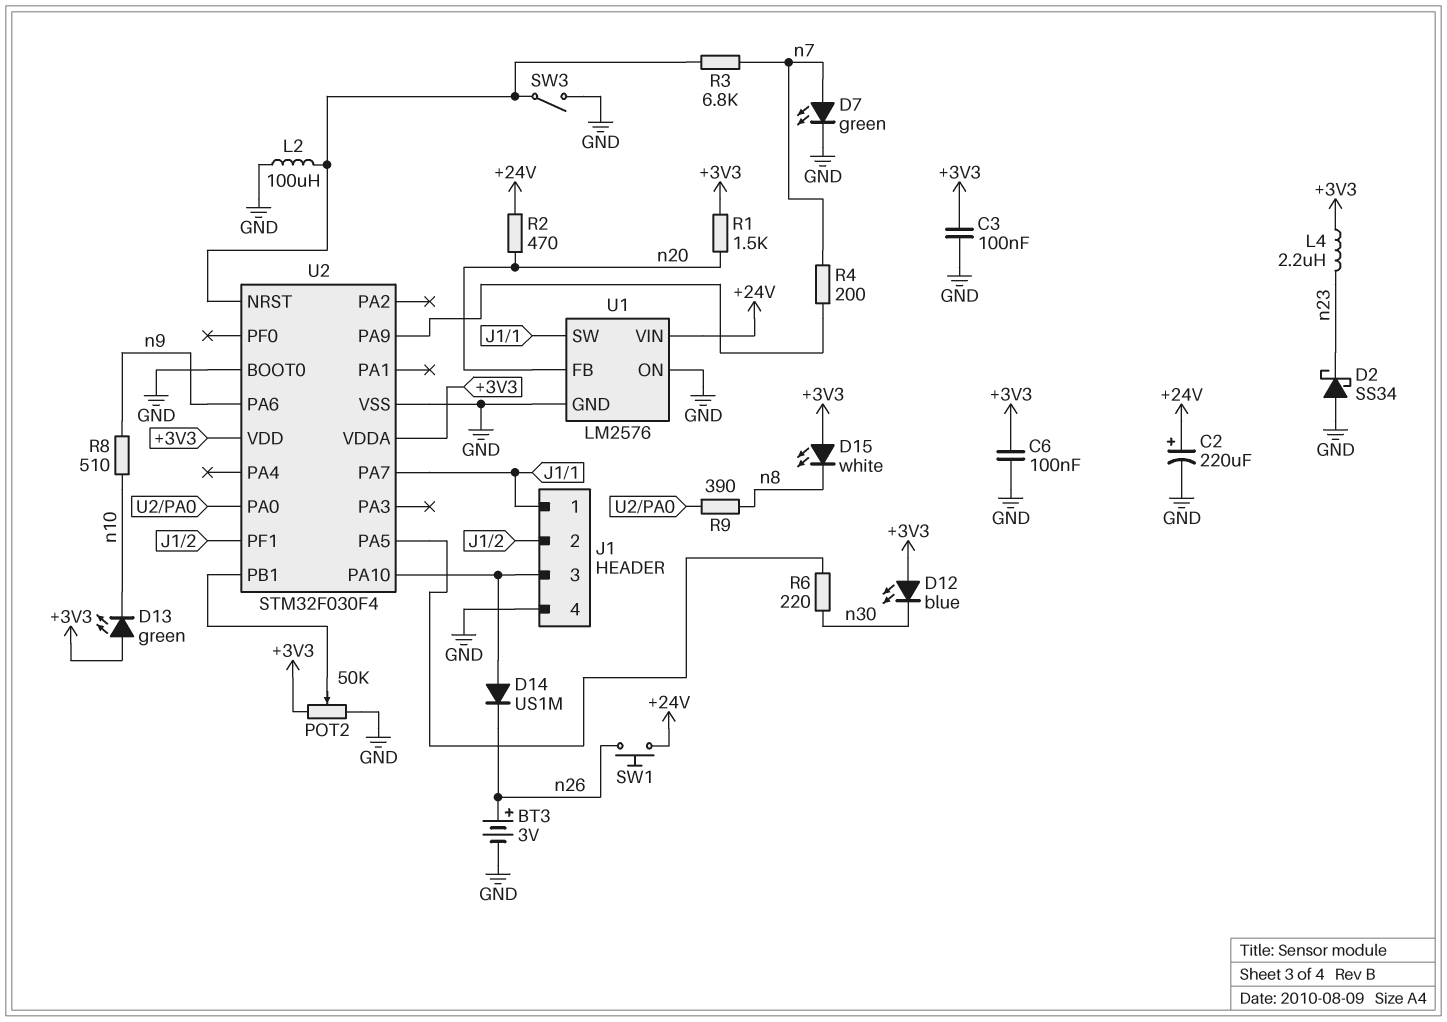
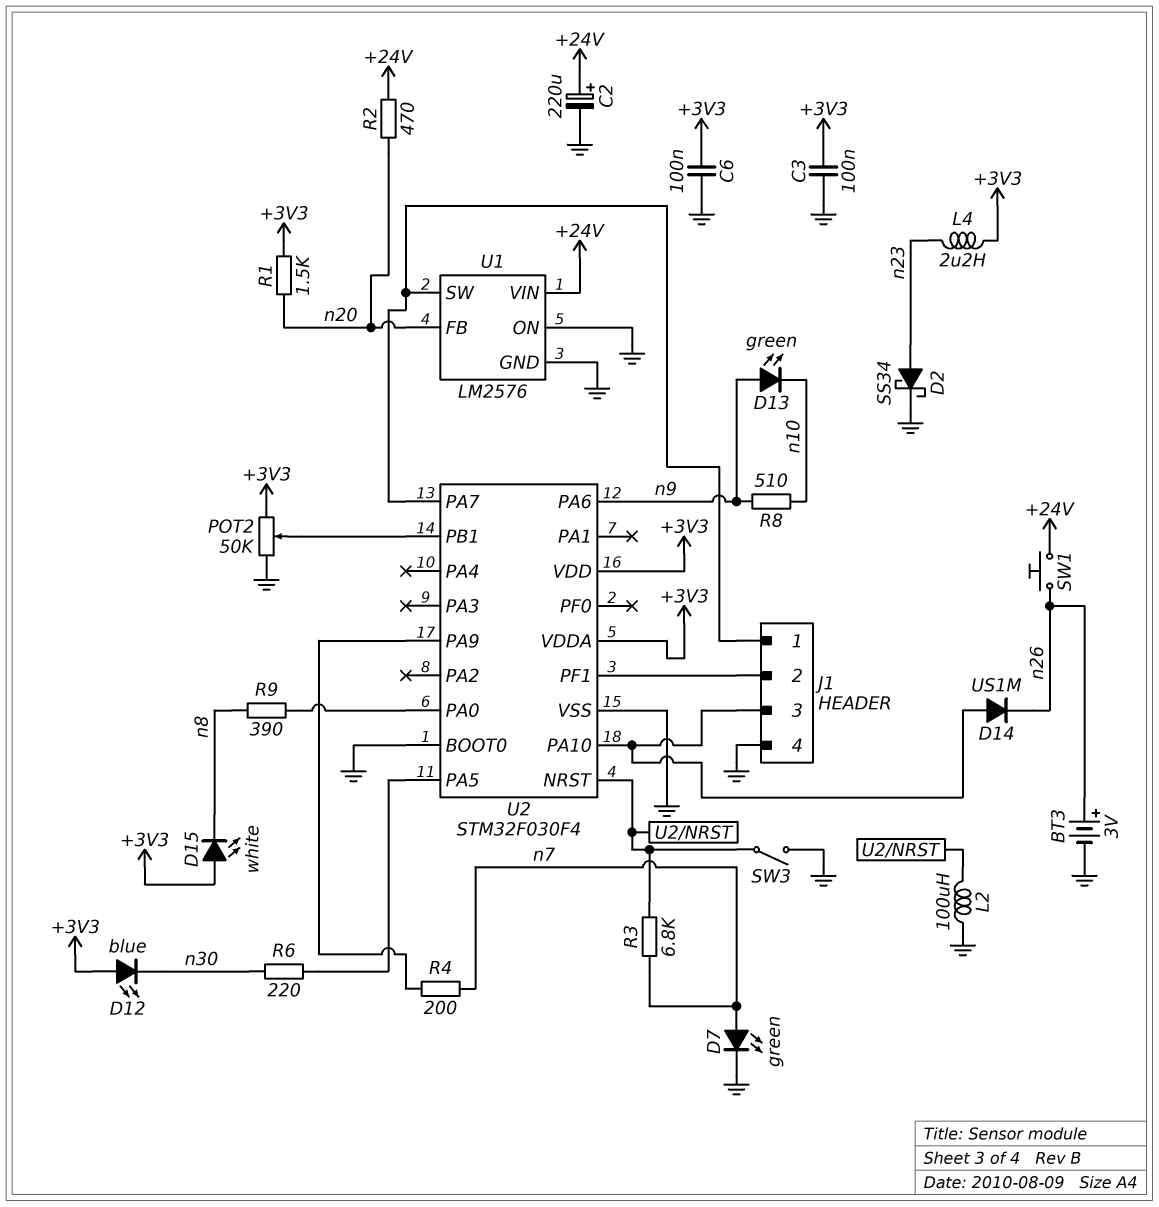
D2: schottky SS34 (A GND, K n23) -> schottky SS34 (A n23, K GND)
D13: LED green (A +3V3, K n10) -> LED green (A n9, K n10)

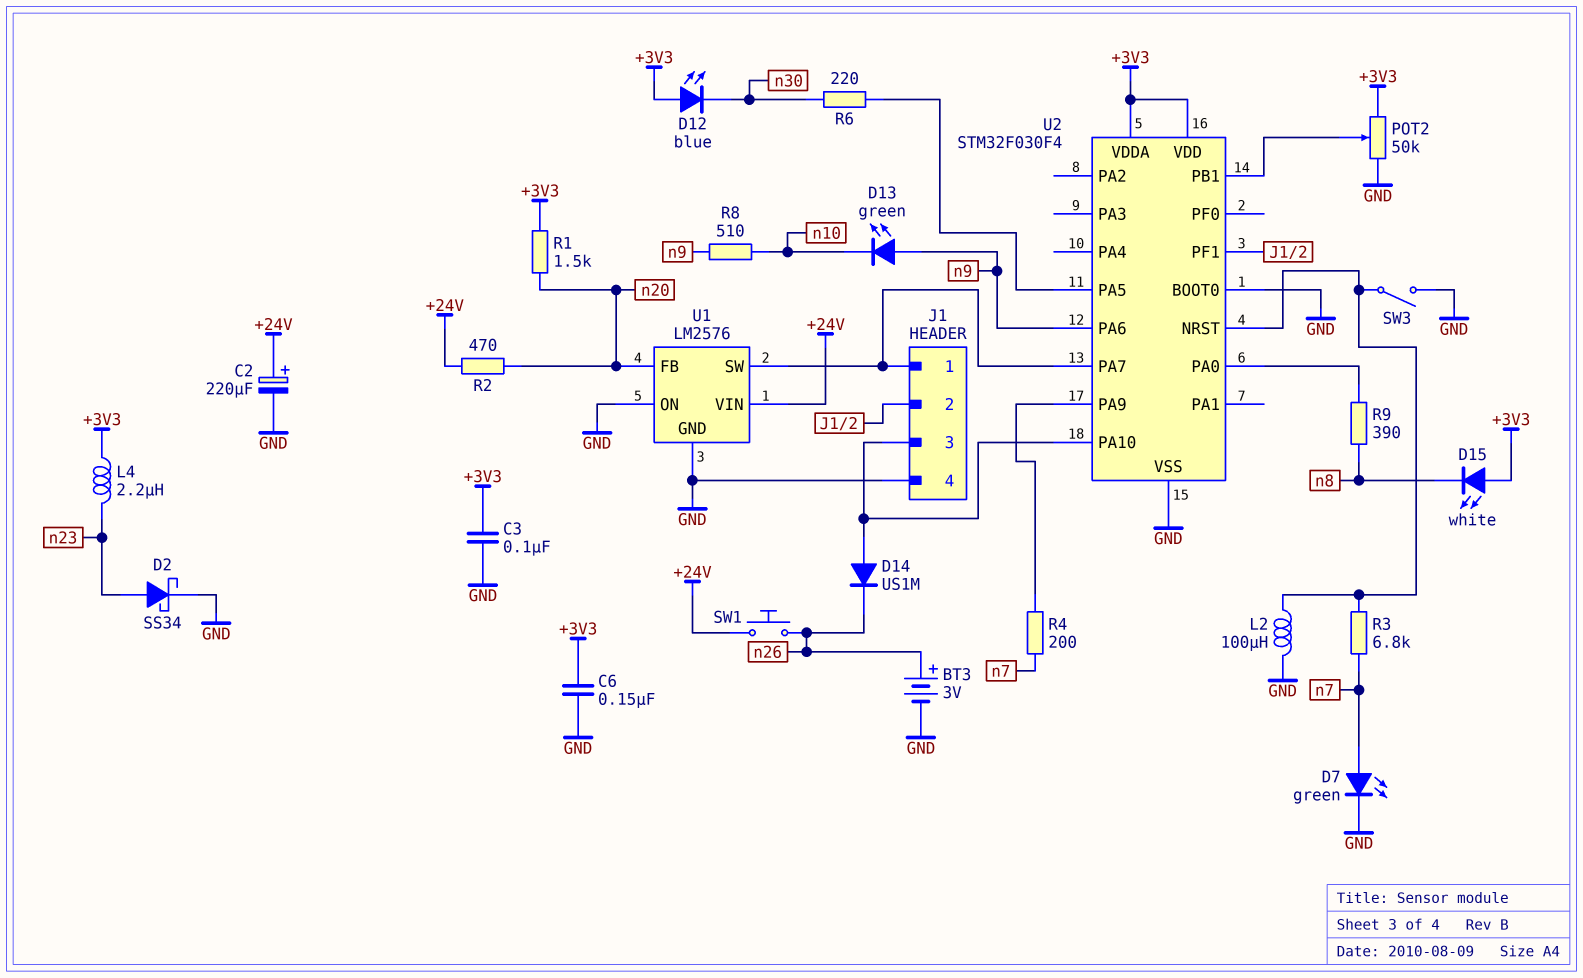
C6: 100nF (+3V3, GND) -> 150nF (+3V3, GND)

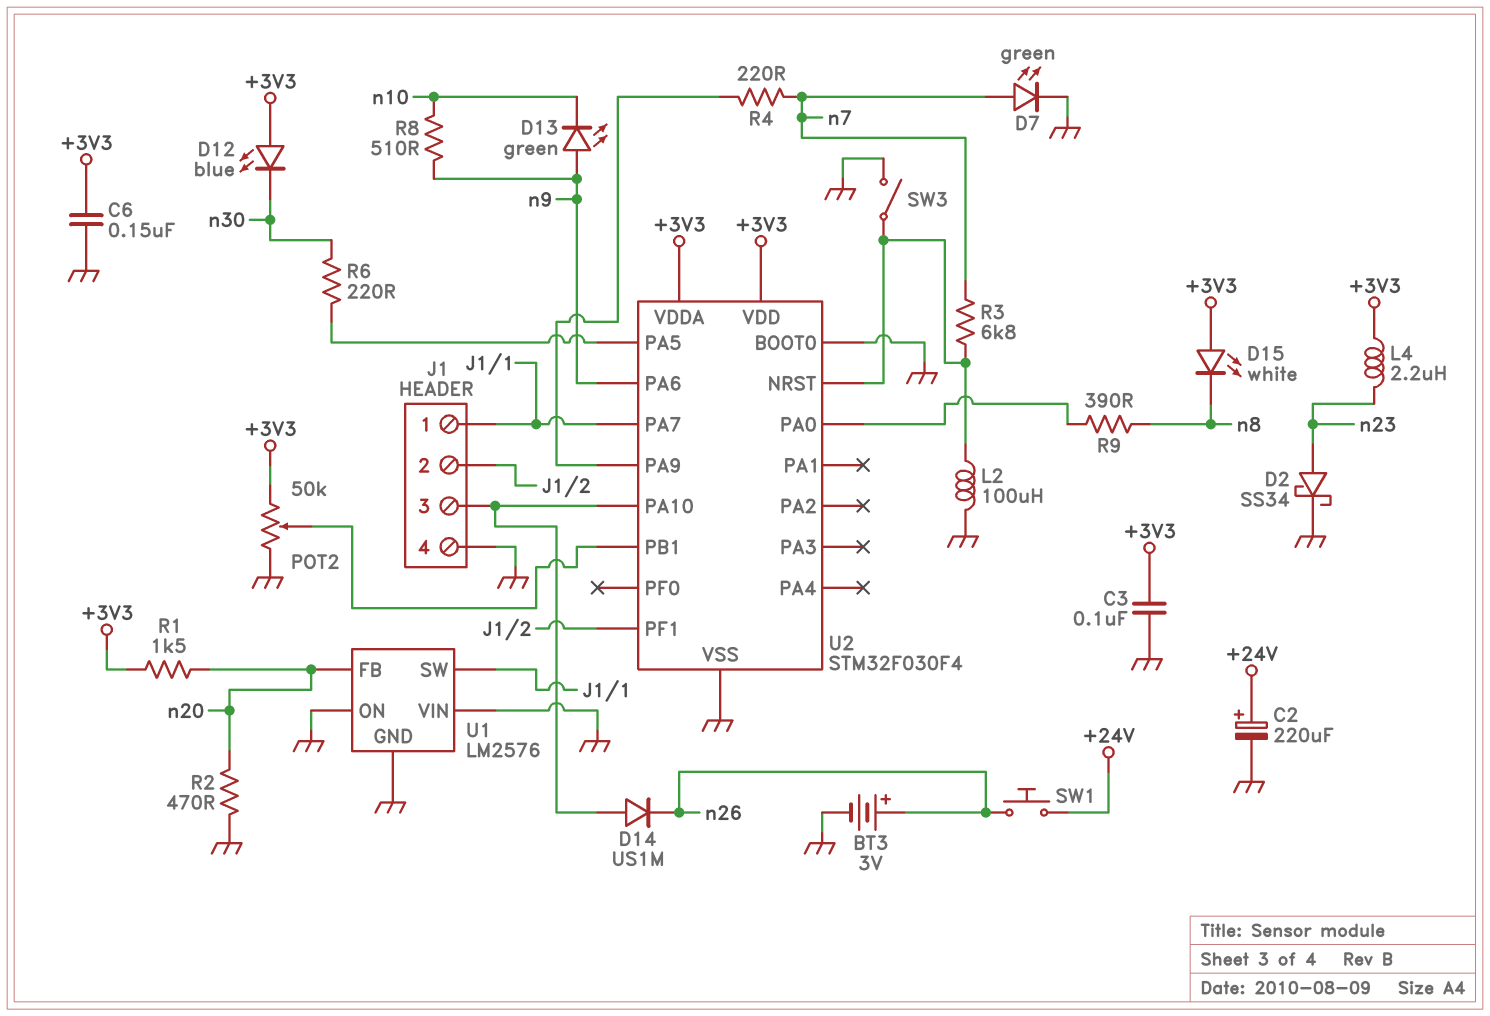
R2: 470 (+24V, n20) -> 470 (GND, n20)
R4: 200 (U2/PA9, n7) -> 220 (U2/PA9, n7)
U1 pin VIN: +24V -> GND

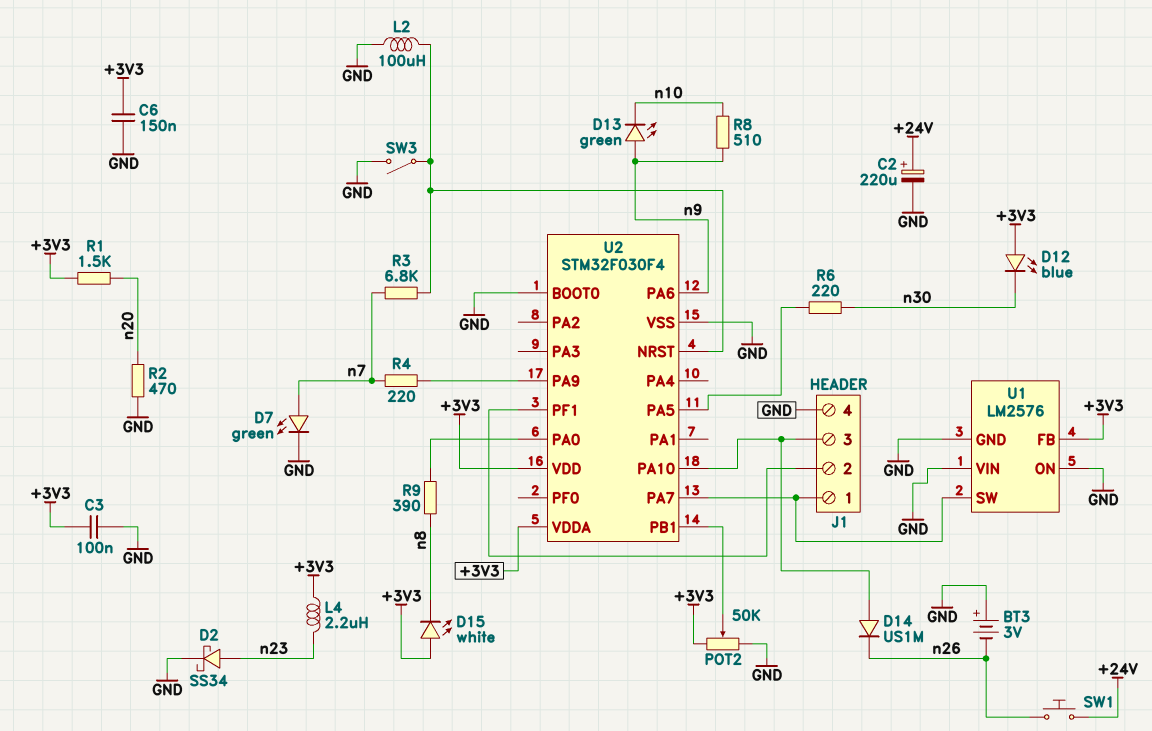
BT3: 3V (plus n26, minus GND) -> 3V (plus GND, minus n26)
U1 pin FB: n20 -> +3V3

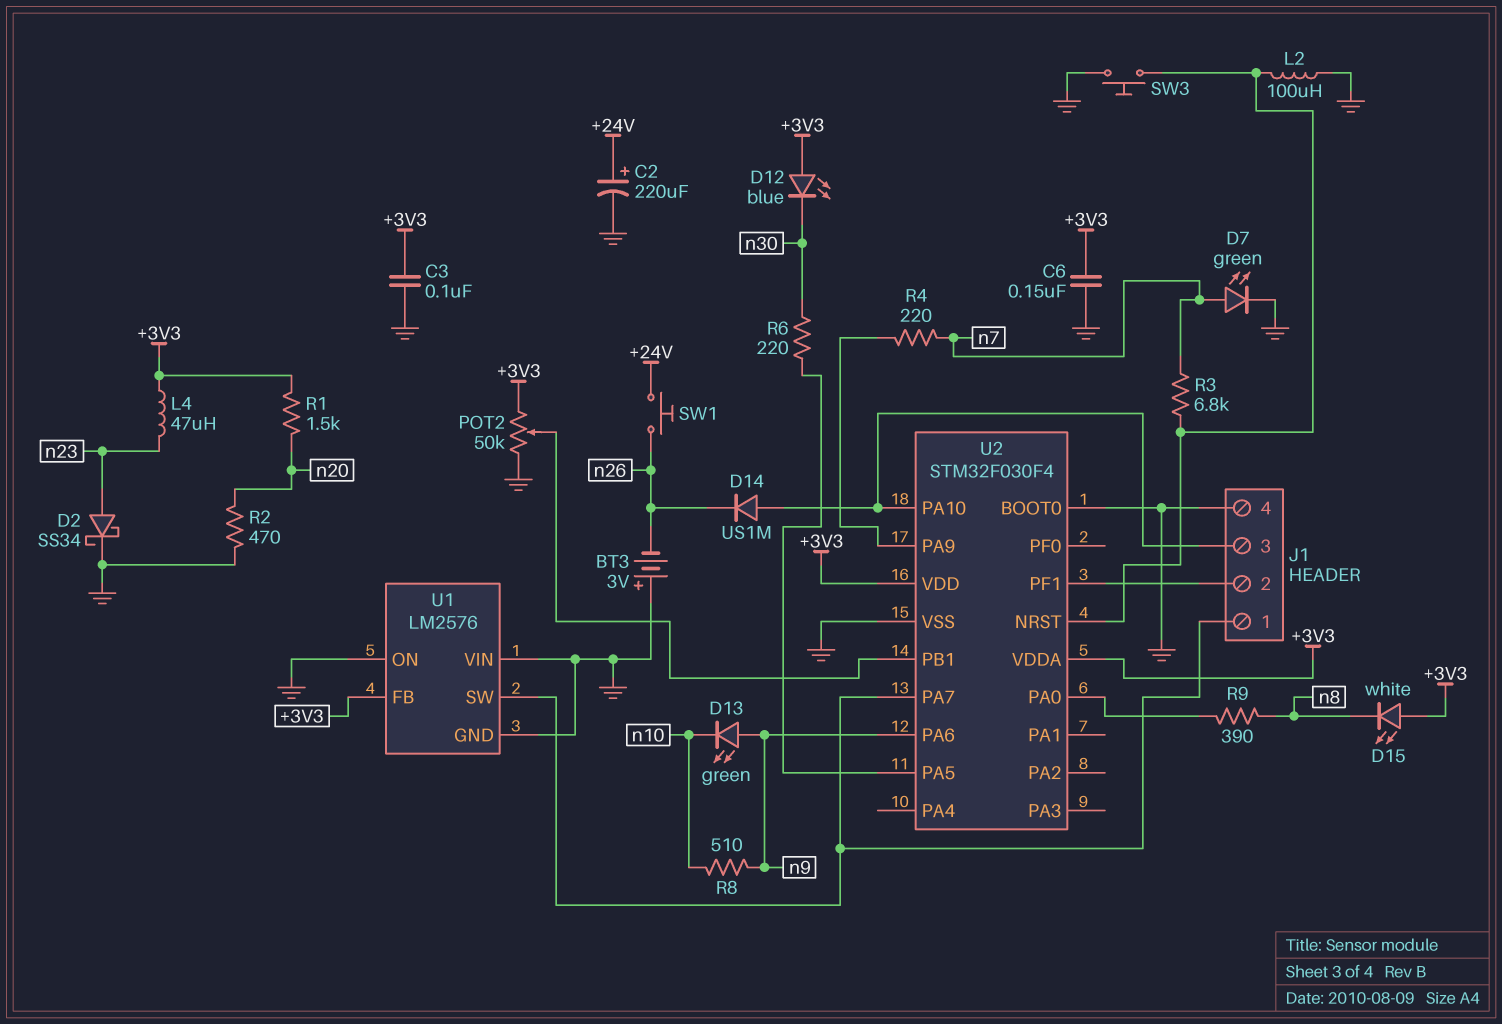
L4: 2.2uH (+3V3, n23) -> 47uH (+3V3, n23)
SW3: switch (GND, U2/NRST) -> button (GND, U2/NRST)

